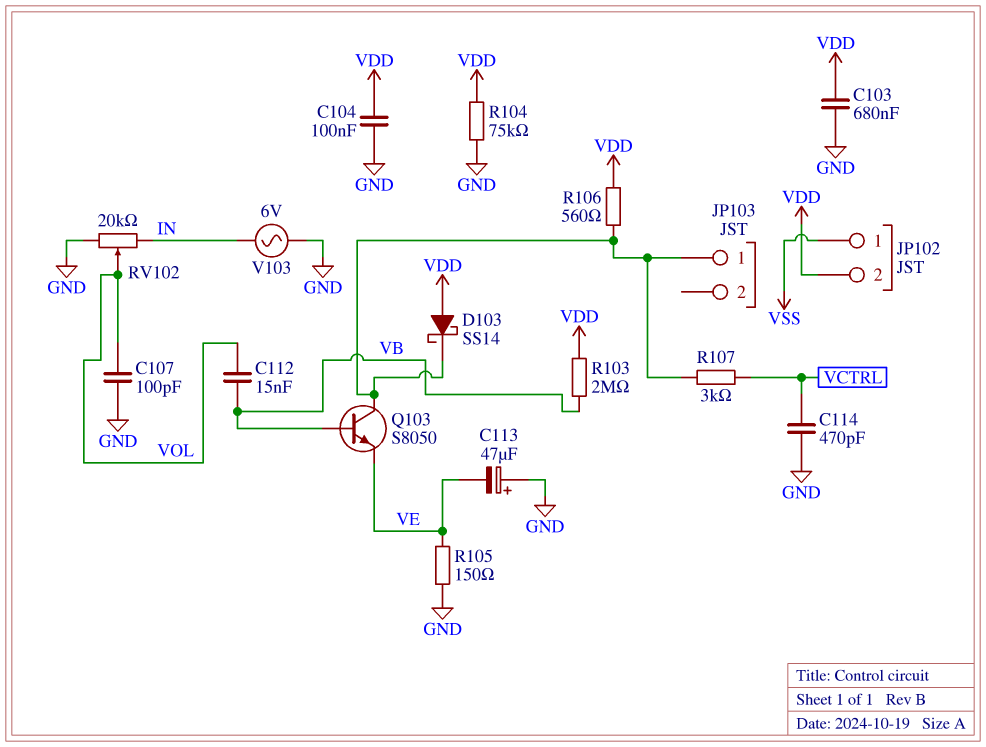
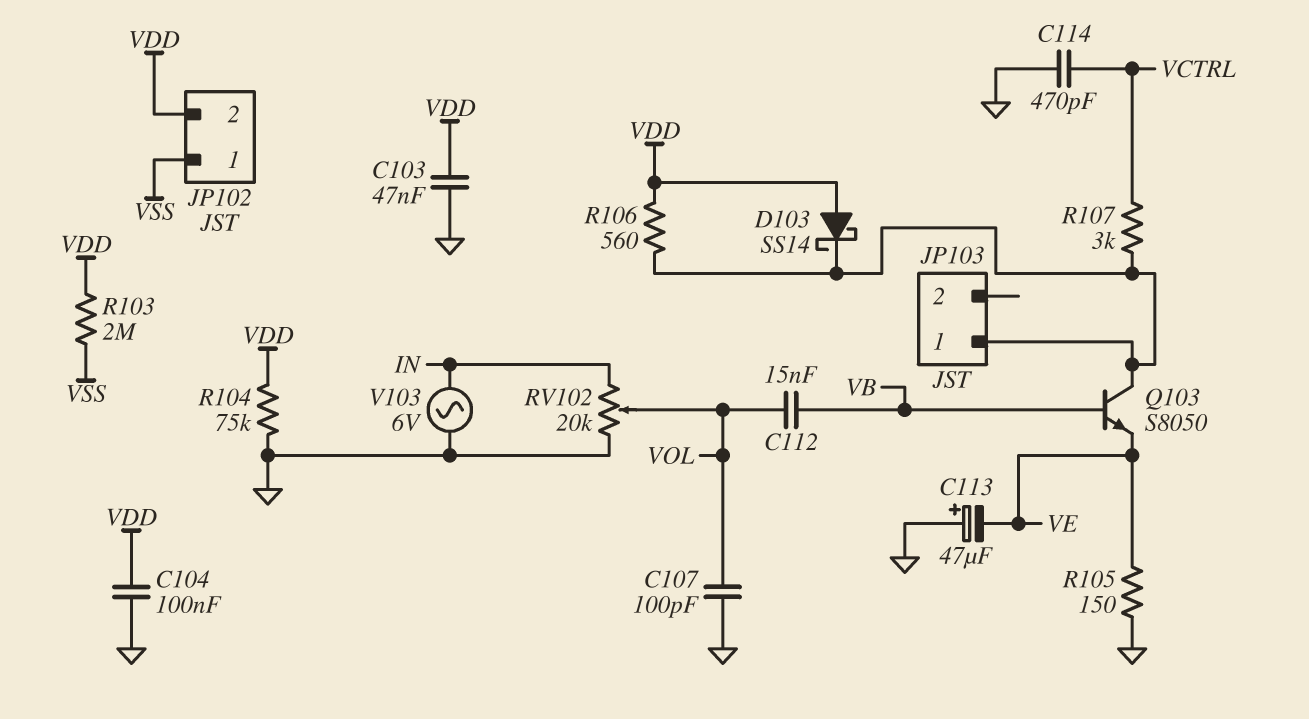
C103: 680nF (GND, VDD) -> 47nF (GND, VDD)
R103: 2M (VB, VDD) -> 2M (VDD, VSS)

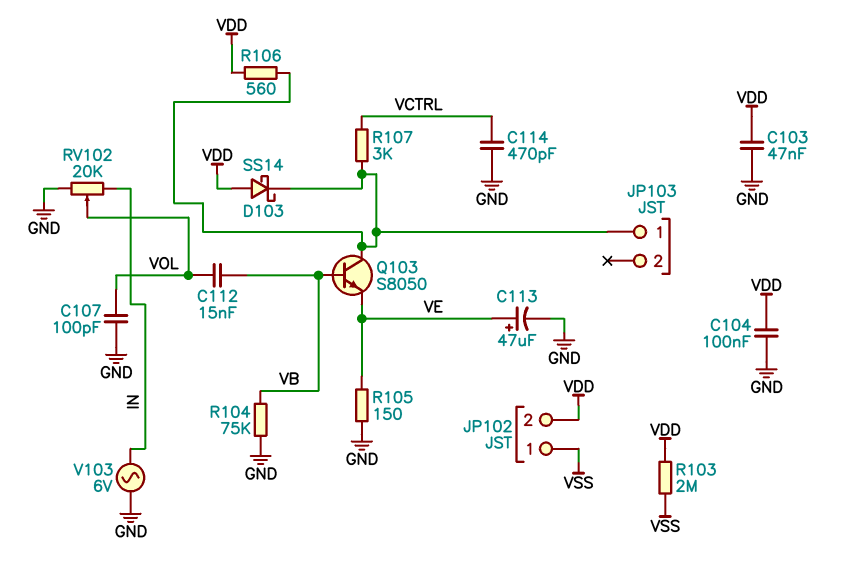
C113: 47uF (plus GND, minus VE) -> 47uF (plus VE, minus GND)
R104: 75k (GND, VDD) -> 75k (GND, VB)

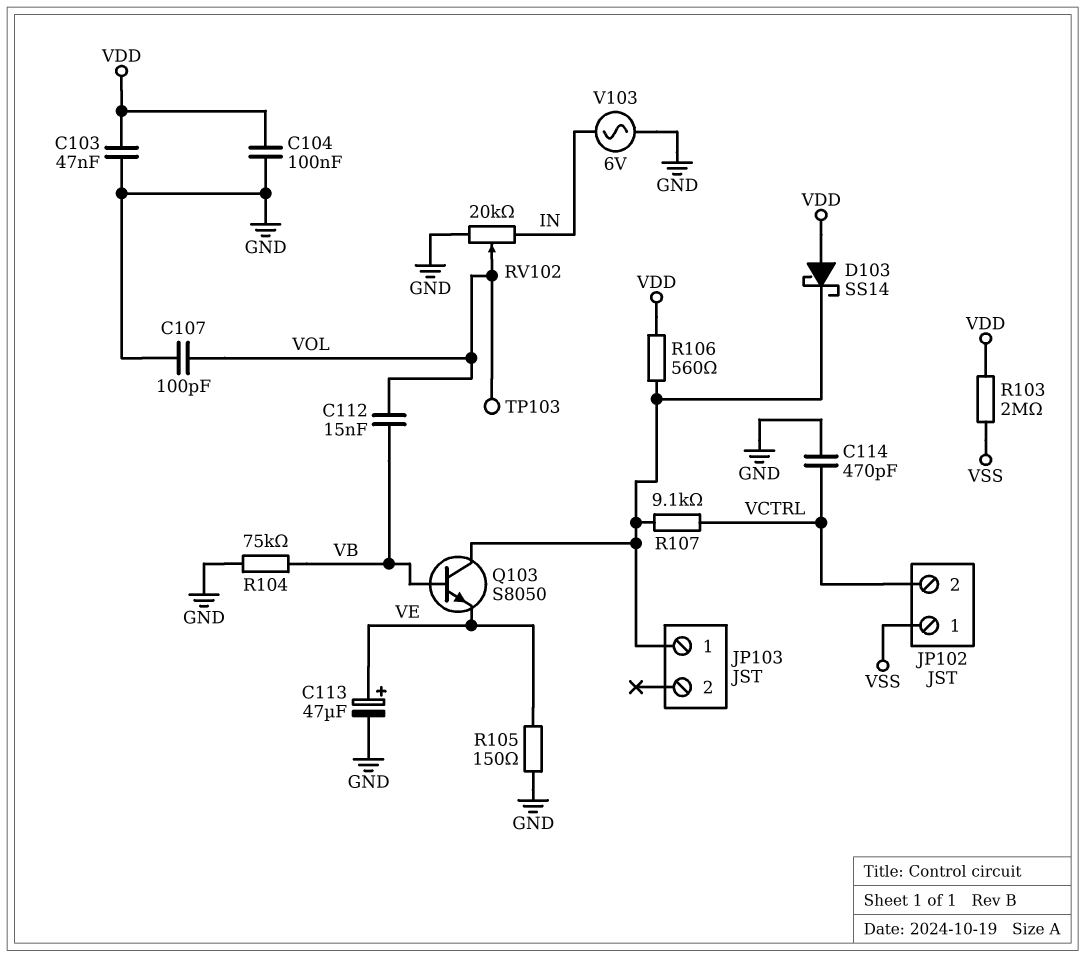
JP102 pin 2: VDD -> VCTRL
R107: 3k (JP103/1, VCTRL) -> 9.1k (JP103/1, VCTRL)
TP103: none -> test point (VOL)

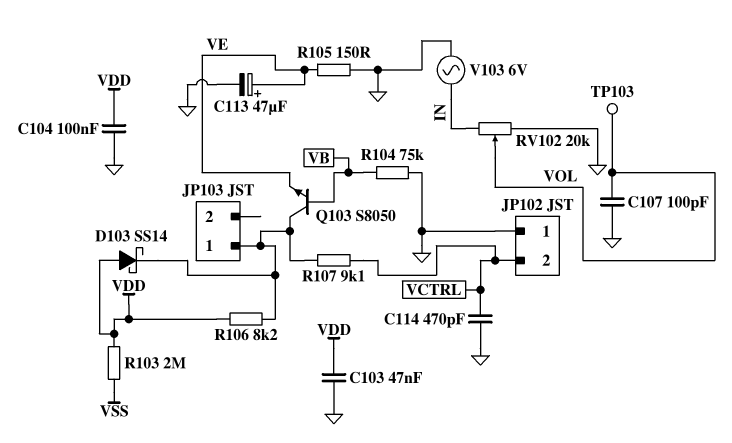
C112: 15nF (VB, VOL) -> none
JP102 pin 1: VSS -> GND
R106: 560 (JP103/1, VDD) -> 8.2k (JP103/1, VDD)

